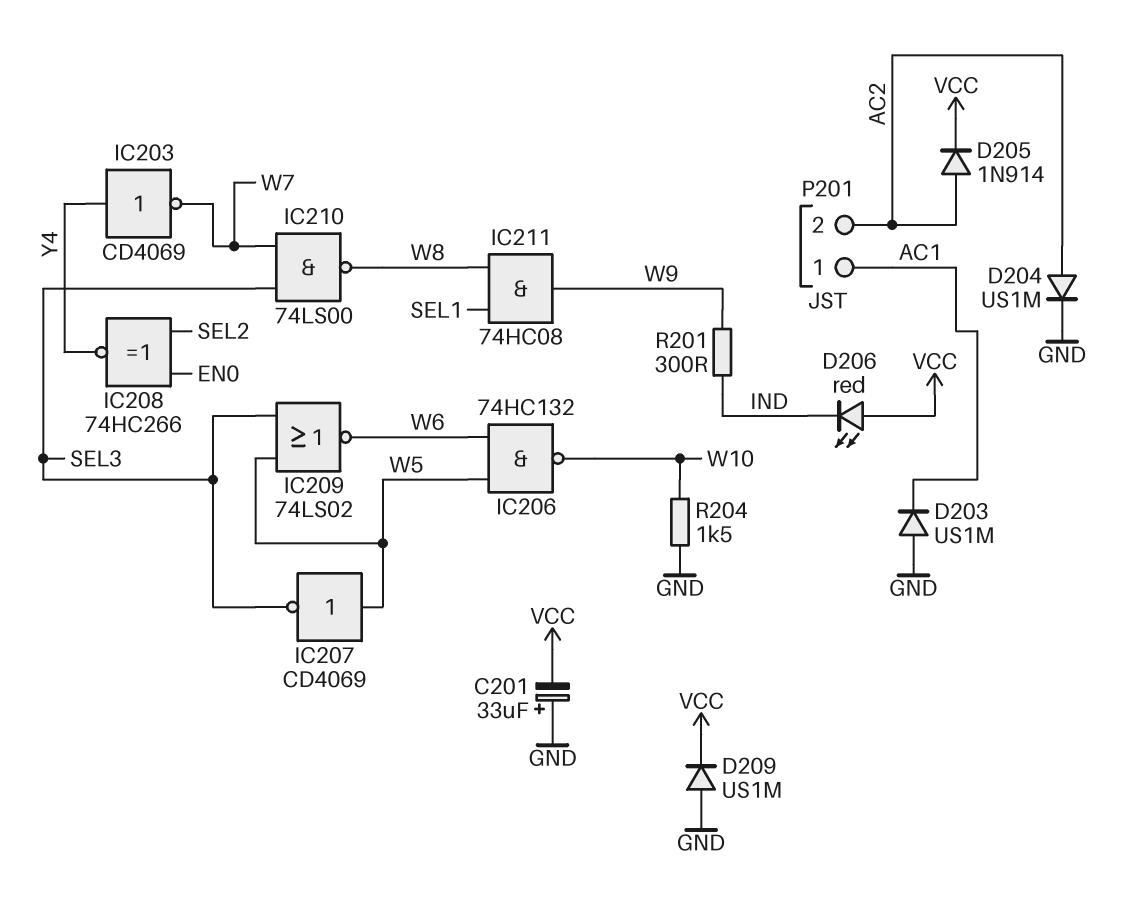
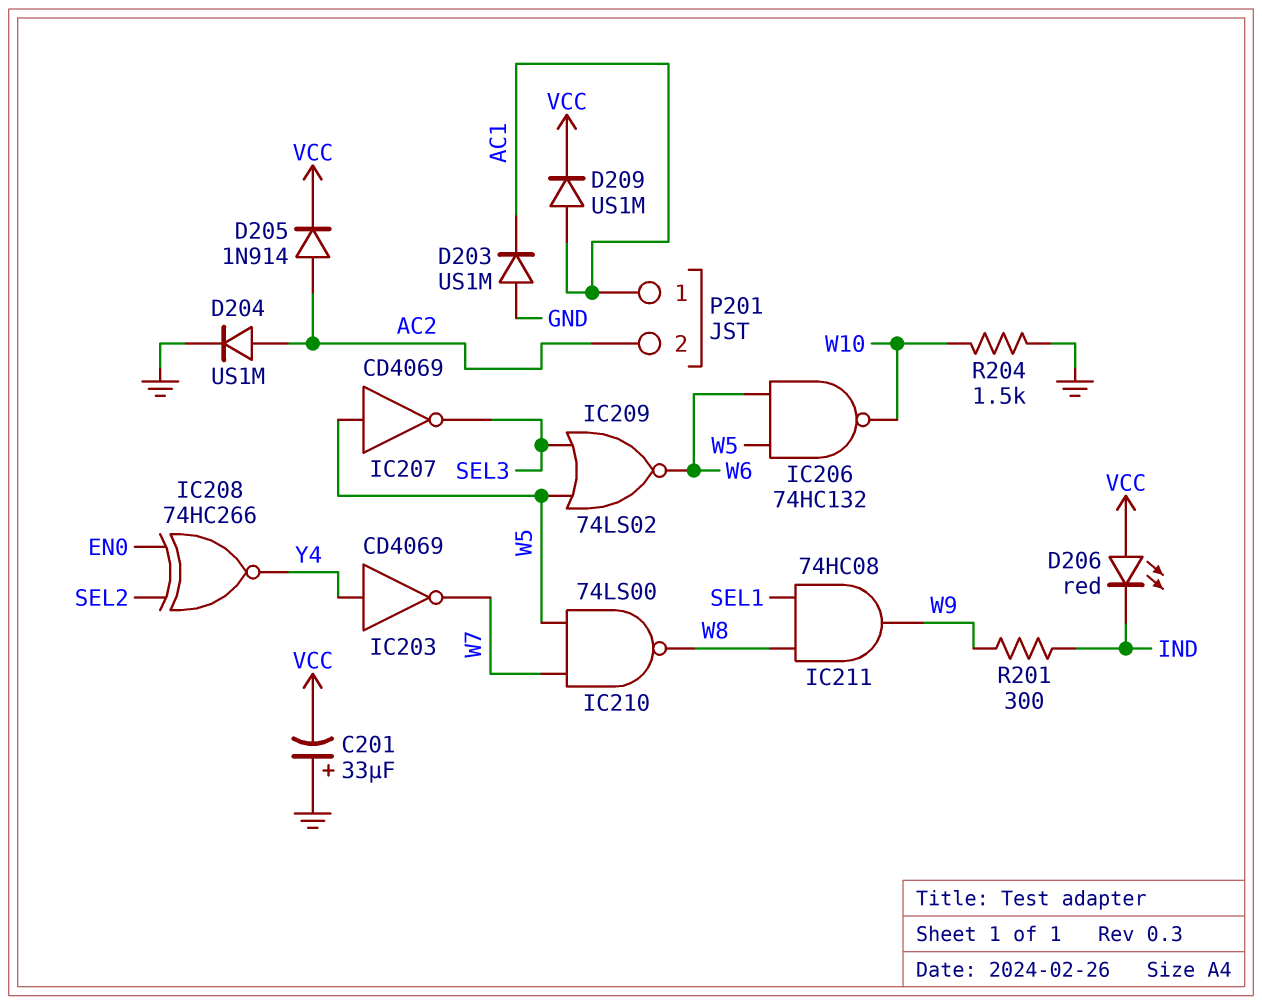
D209: diode US1M (A GND, K VCC) -> diode US1M (A AC1, K VCC)
IC210: NAND 74LS00 (in SEL3, in W7, out W8) -> NAND 74LS00 (in W5, in W7, out W8)

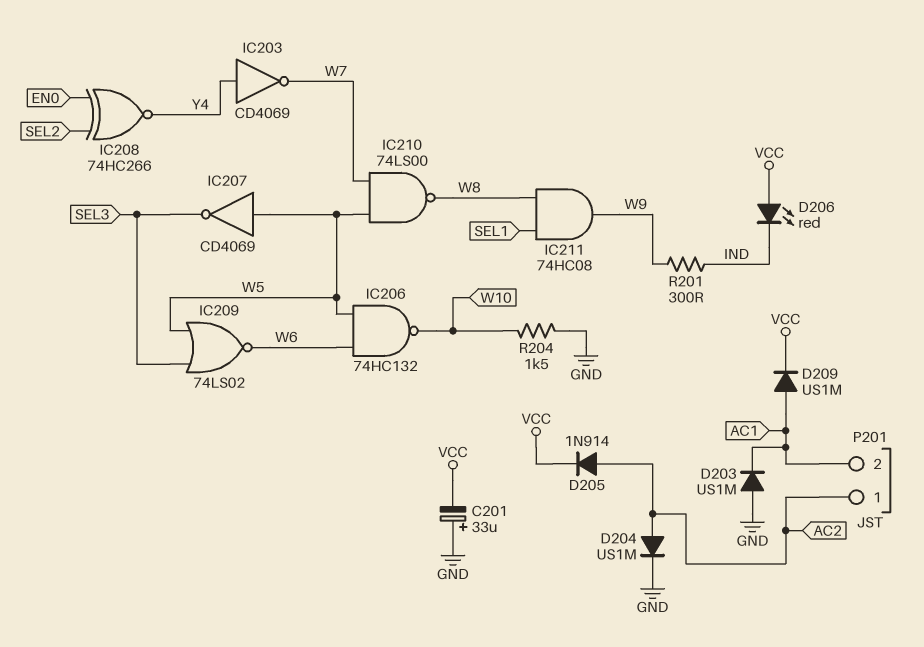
P201 pin 1: AC1 -> AC2
P201 pin 2: AC2 -> AC1

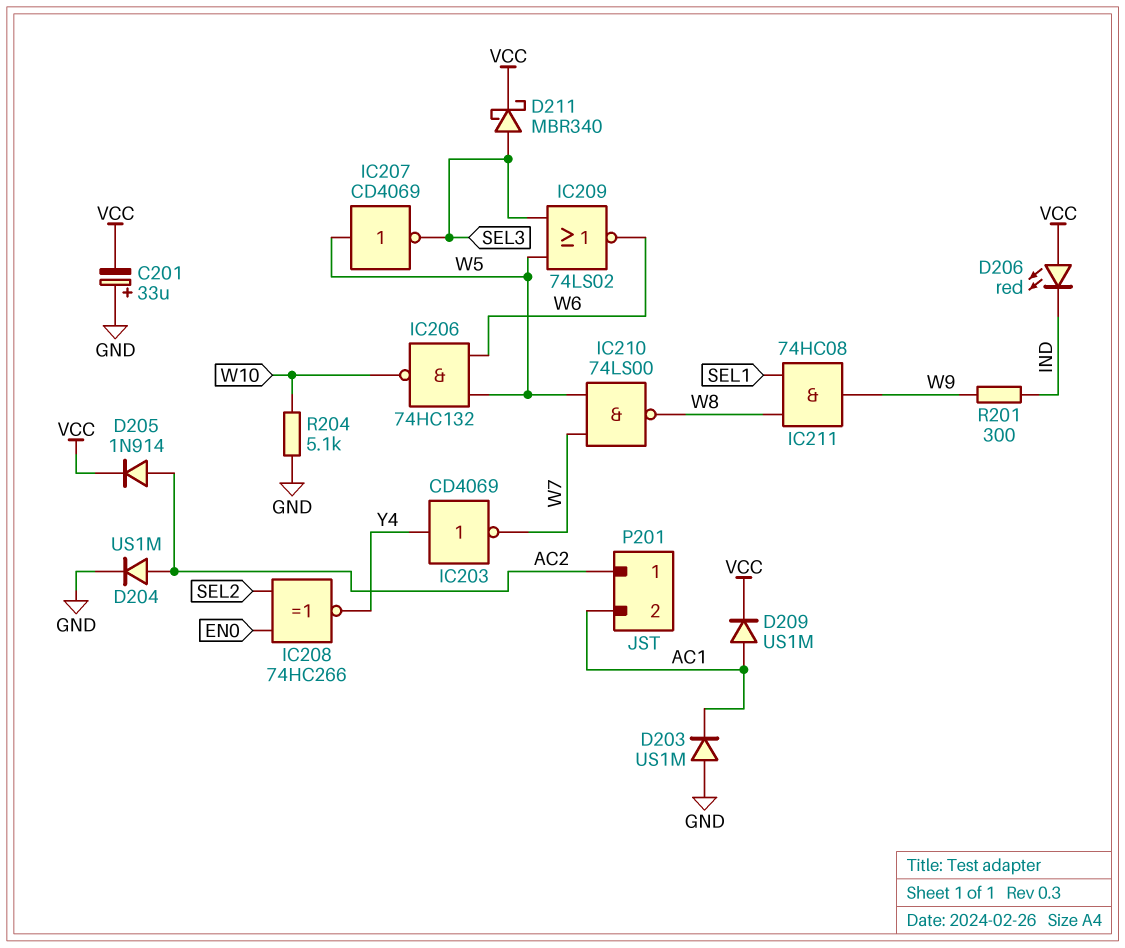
D211: none -> schottky MBR340 (A SEL3, K VCC)
R204: 1.5k (GND, W10) -> 5.1k (GND, W10)

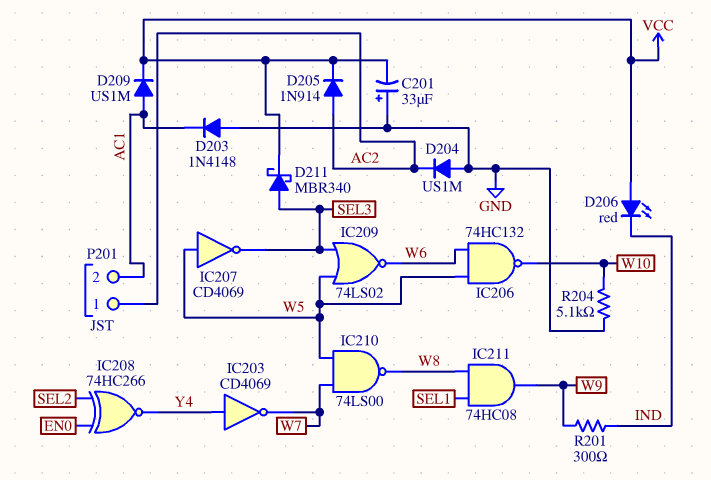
D203: diode US1M (A GND, K AC1) -> diode 1N4148 (A GND, K AC1)
D204: diode US1M (A AC2, K GND) -> diode US1M (A GND, K AC2)

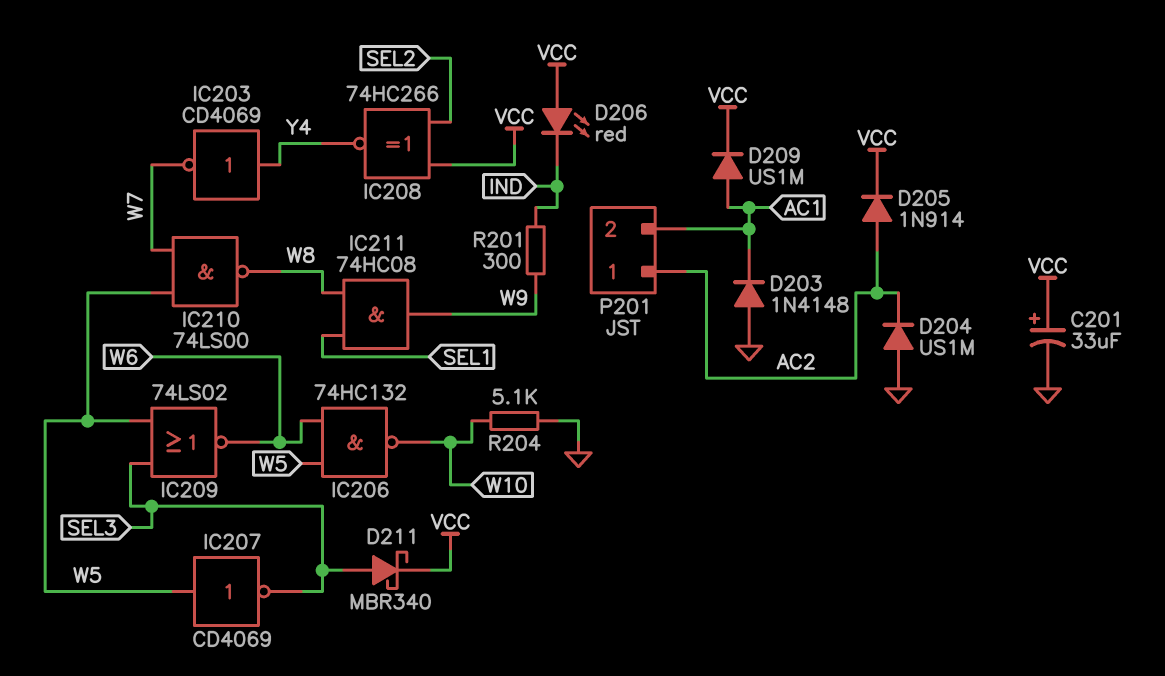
C201: 33uF (plus GND, minus VCC) -> 33uF (plus VCC, minus GND)
IC208: XNOR 74HC266 (in EN0, in SEL2, out Y4) -> XNOR 74HC266 (in SEL2, in VCC, out Y4)

